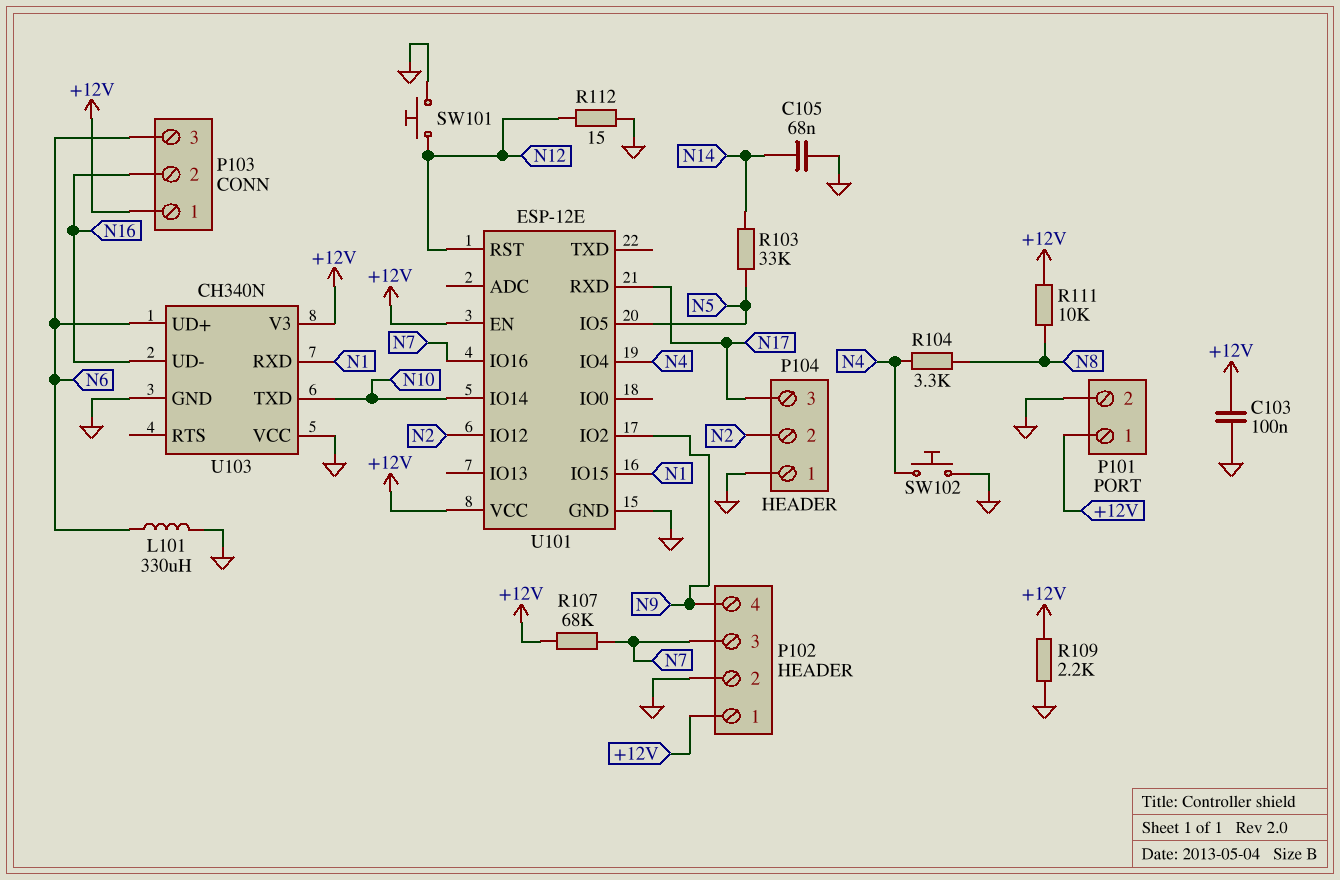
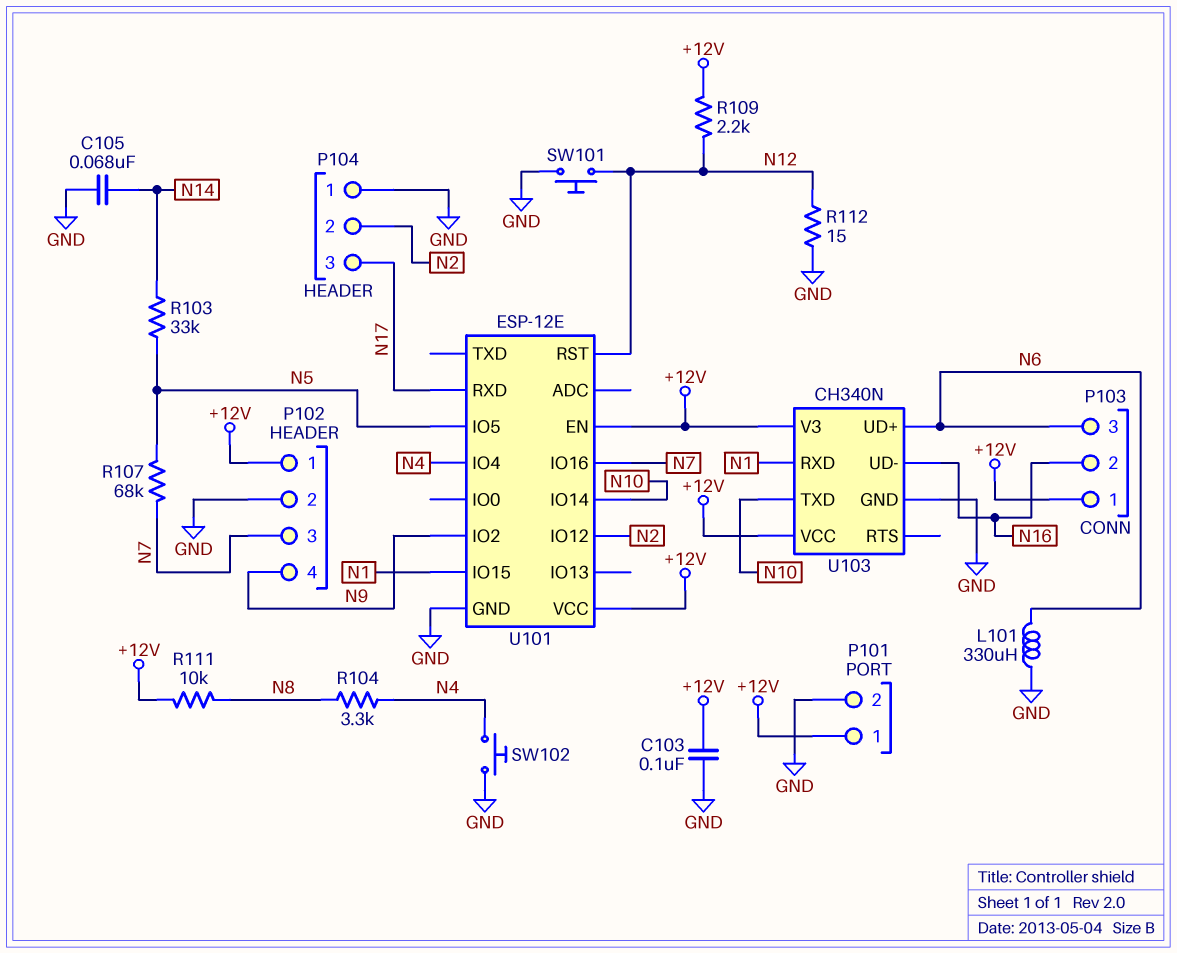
R107: 68k (+12V, N7) -> 68k (N5, N7)
R109: 2.2k (+12V, GND) -> 2.2k (+12V, N12)
U103 pin VCC: GND -> +12V

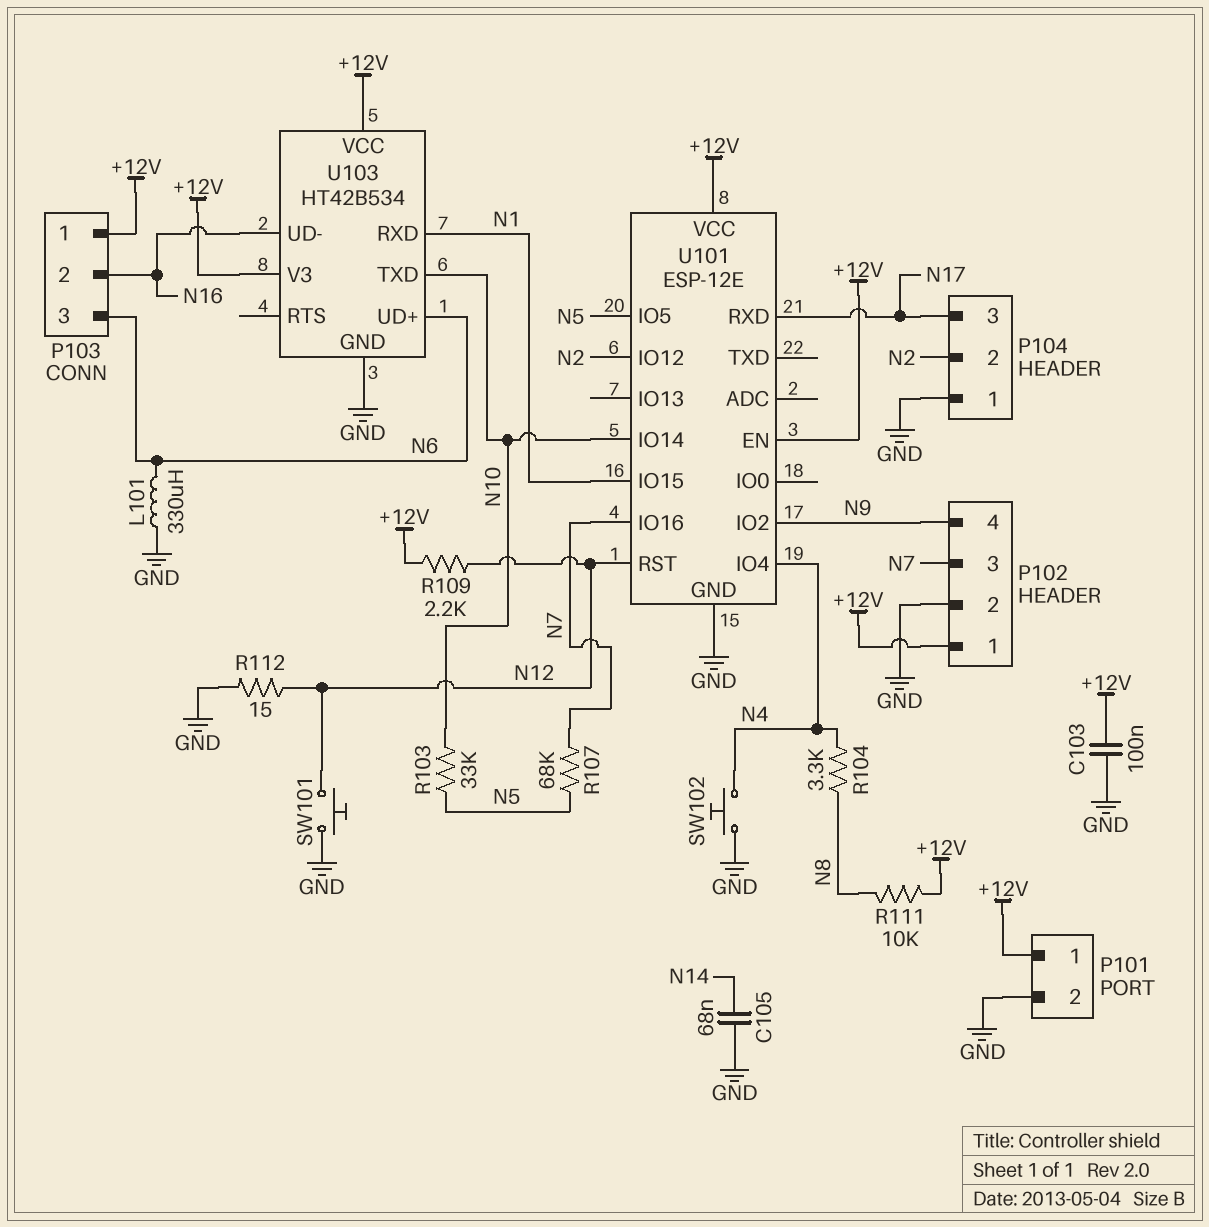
R103: 33k (N5, N14) -> 33k (N5, N10)
U103: CH340N -> HT42B534

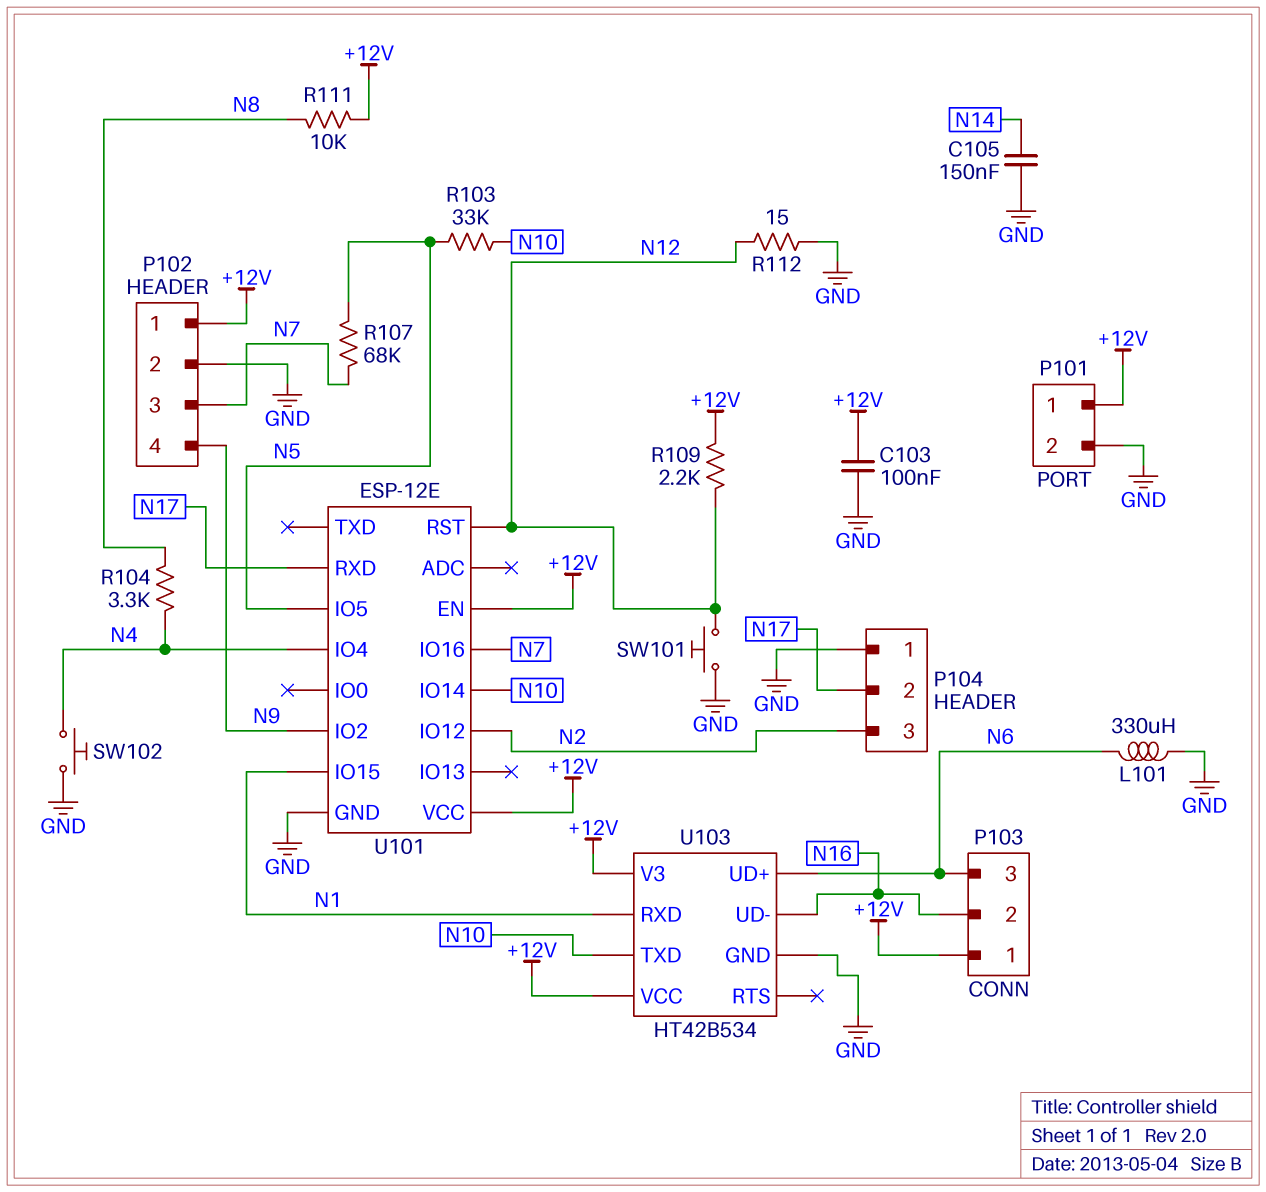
C105: 68nF (GND, N14) -> 150nF (GND, N14)
P104 pin 2: N2 -> N17
P104 pin 3: N17 -> N2

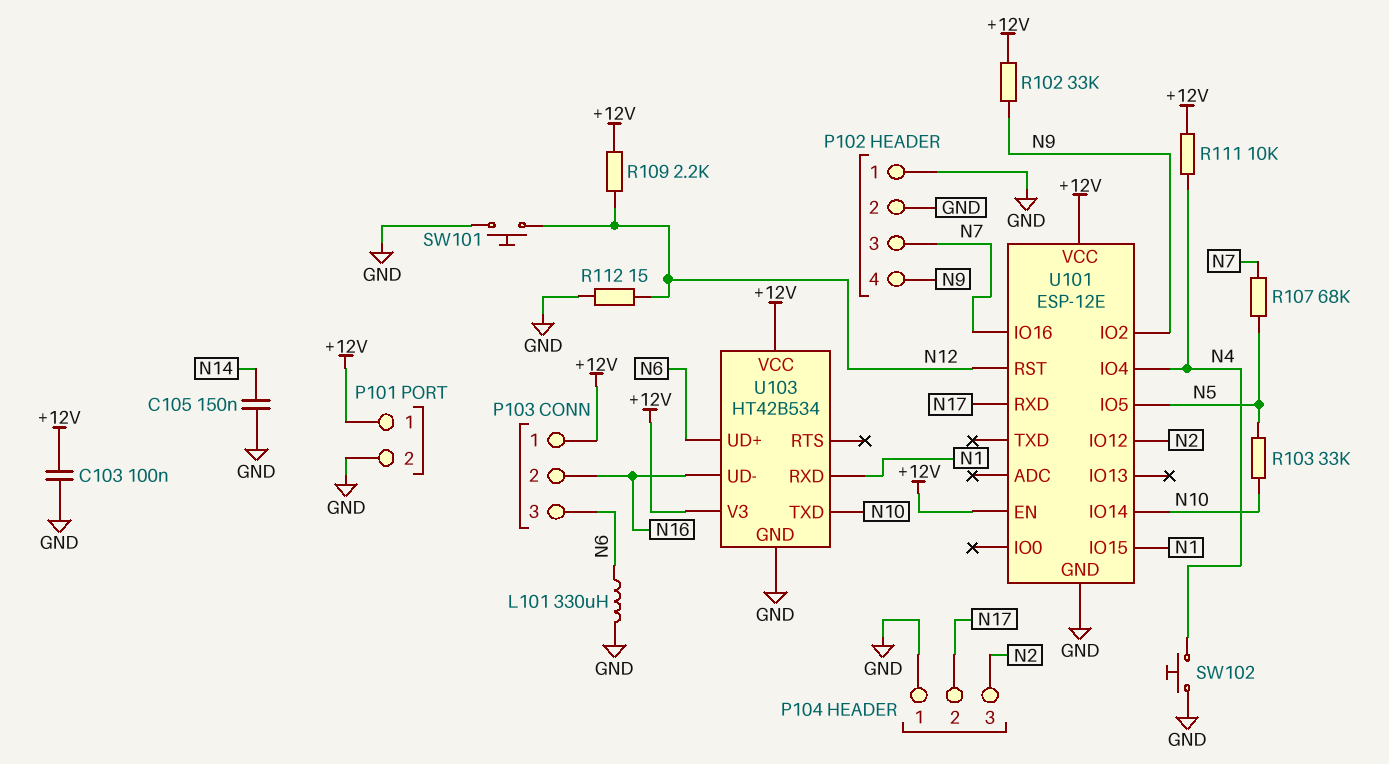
P102 pin 1: +12V -> GND
R102: none -> 33k (+12V, N9)
R104: 3.3k (N4, N8) -> none
R111: 10k (+12V, N8) -> 10k (+12V, N4)

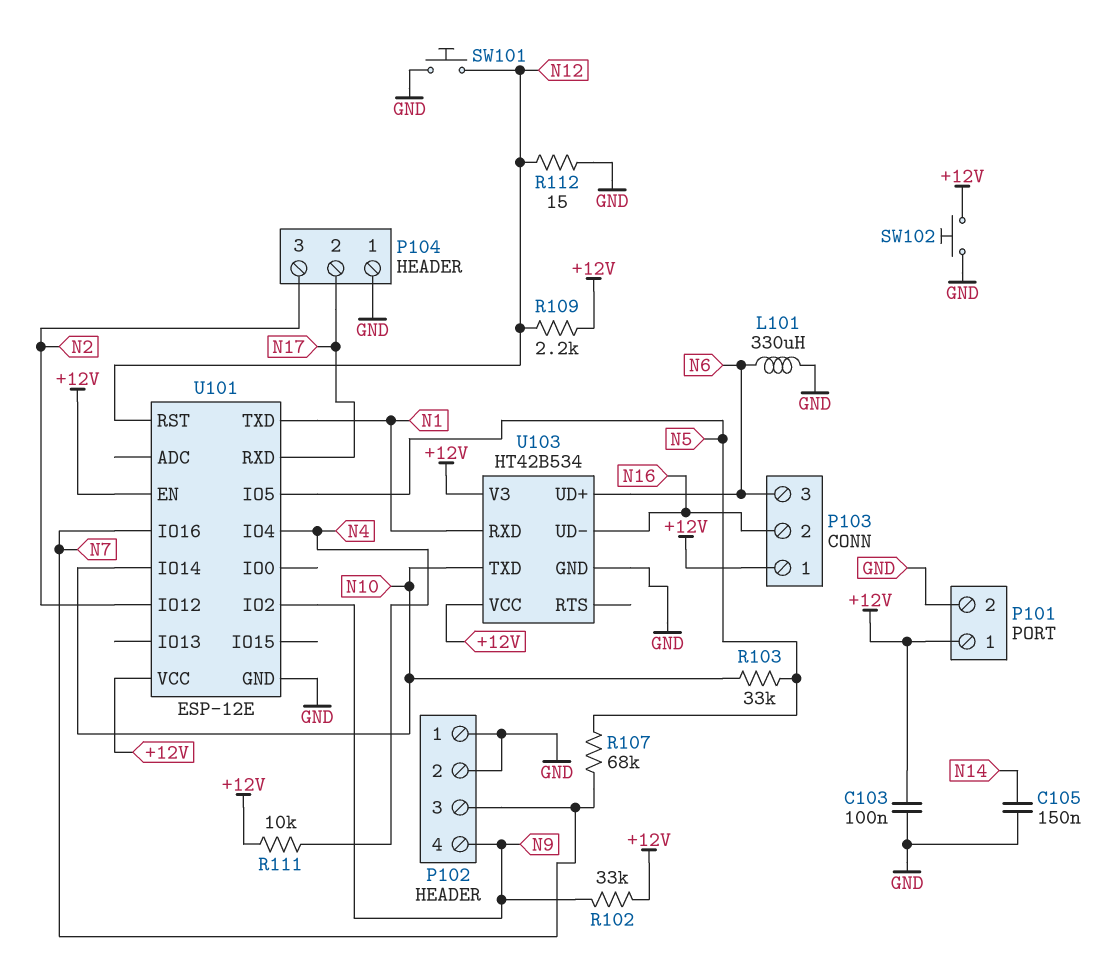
SW102: button (GND, N4) -> button (+12V, GND)
U101 pin IO15: N1 -> none
U101 pin TXD: none -> N1

